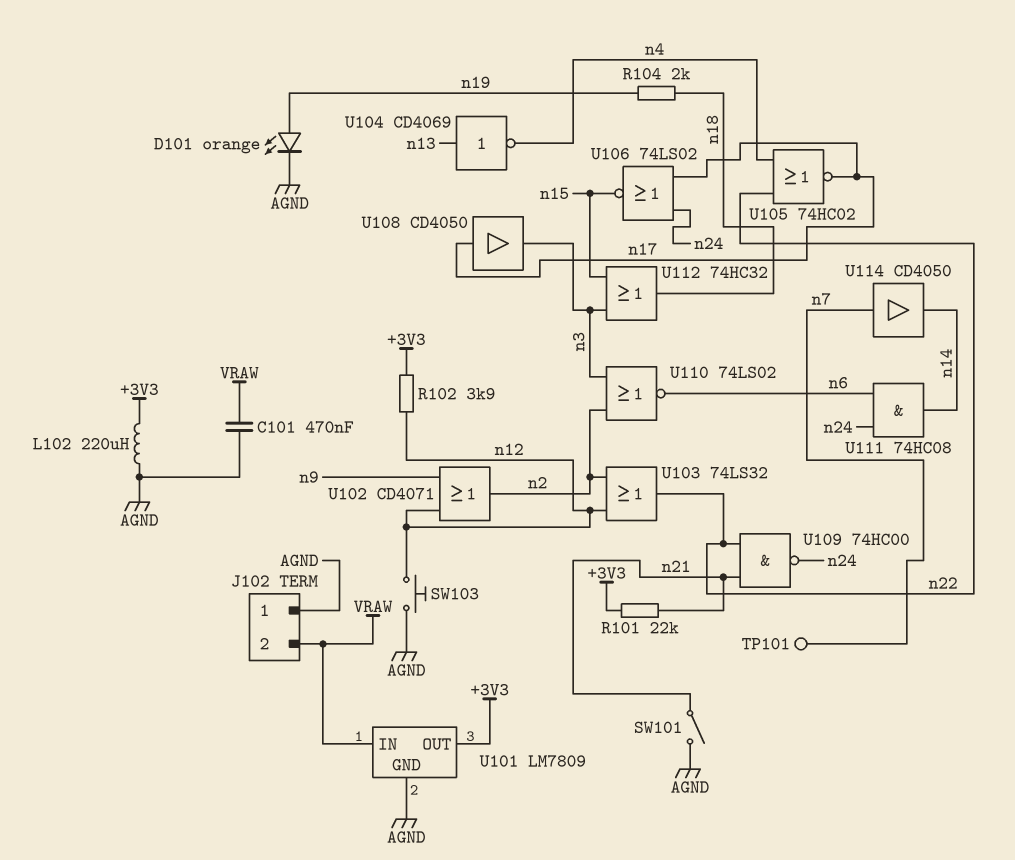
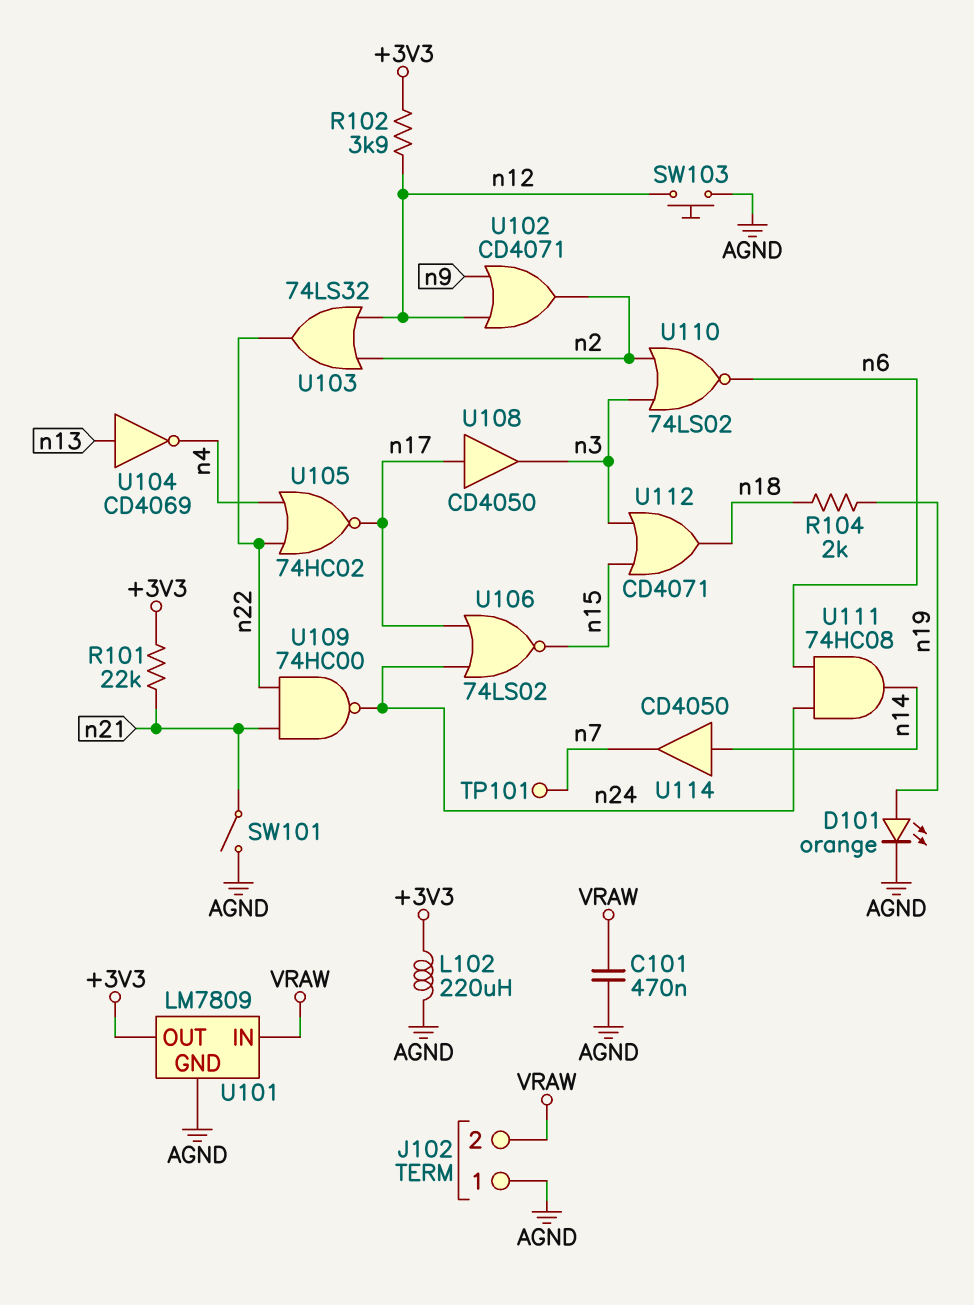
U112: OR 74HC32 (in n3, in n15, out n18) -> OR CD4071 (in n3, in n15, out n18)
U114: buffer CD4050 (in n7, out n14) -> buffer CD4050 (in n14, out n7)

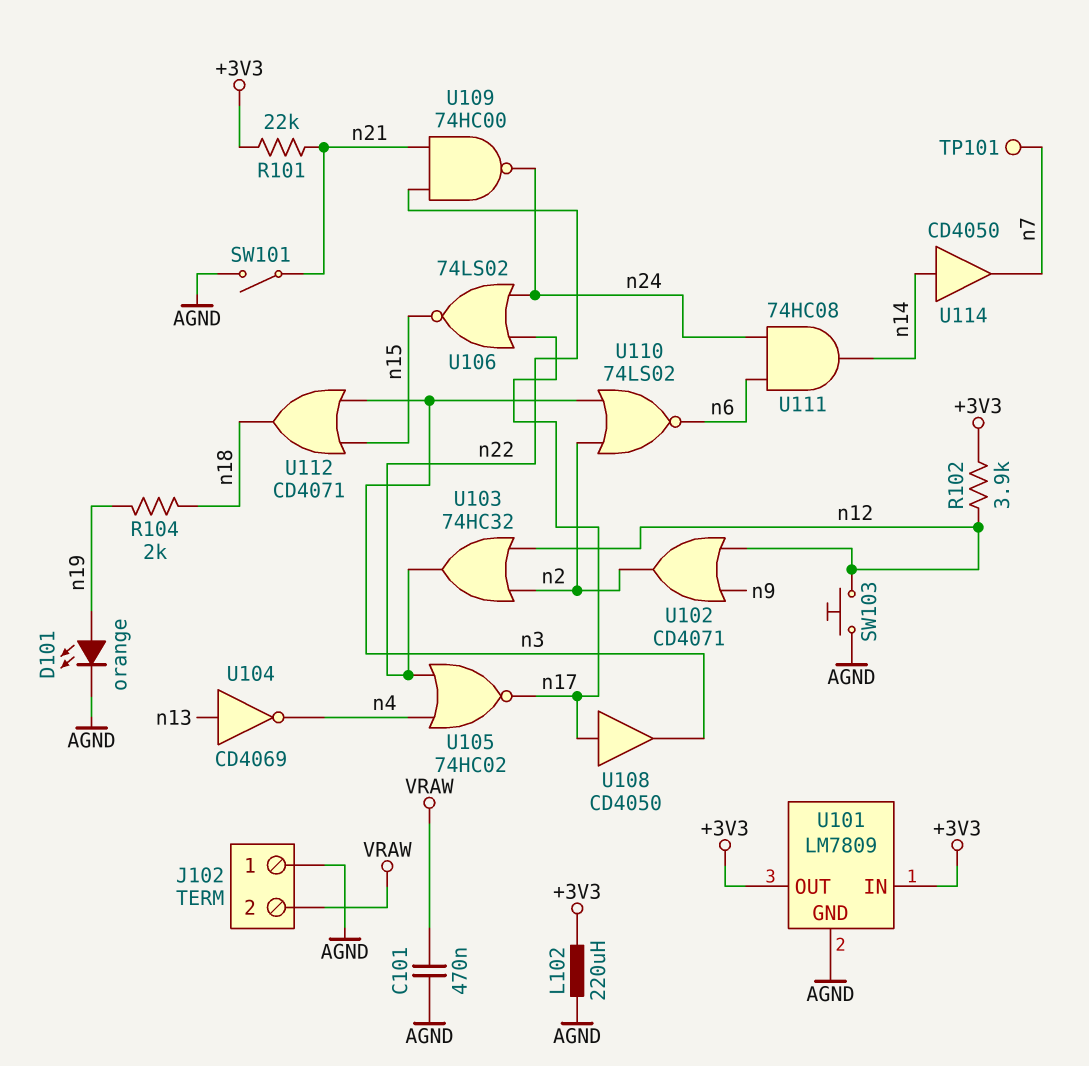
U101 pin IN: VRAW -> +3V3
U103: OR 74LS32 (in n2, in n12, out n22) -> OR 74HC32 (in n2, in n12, out n22)

